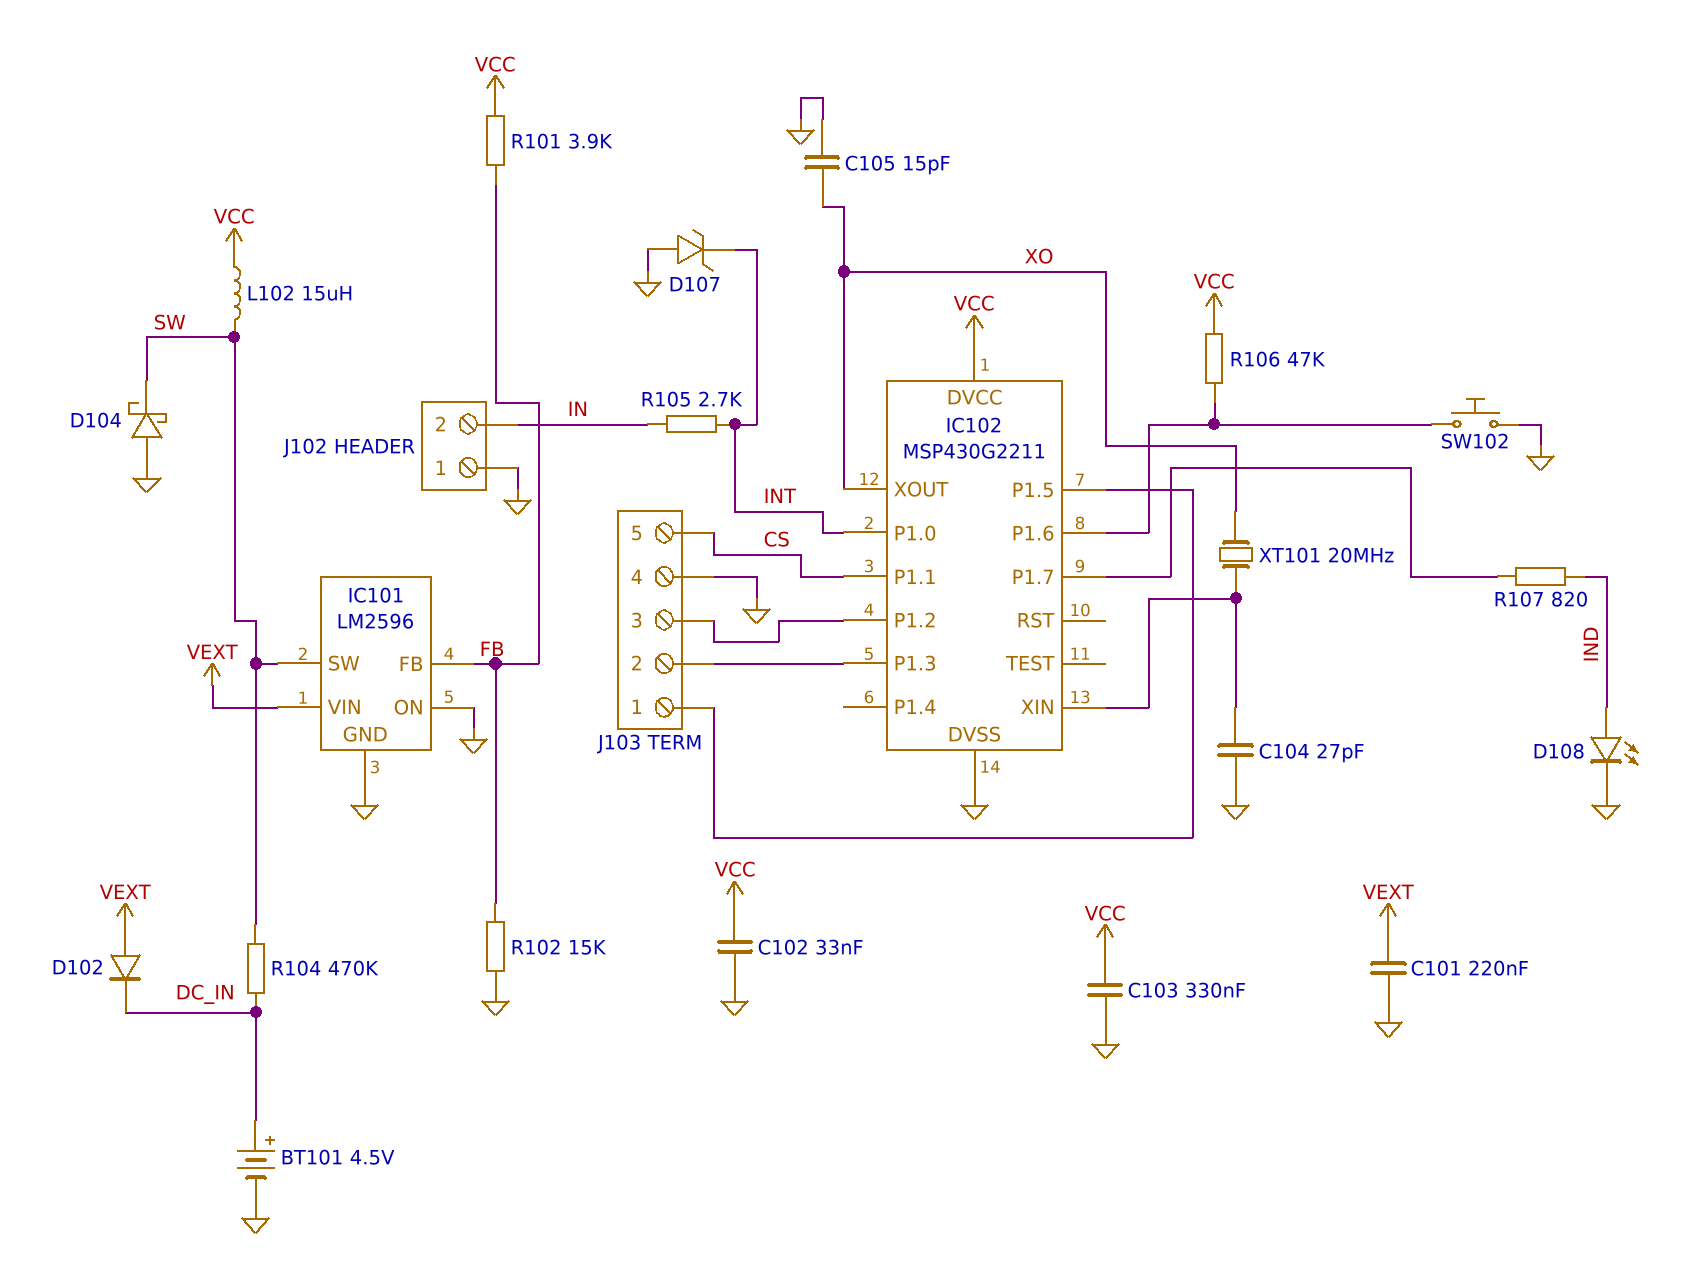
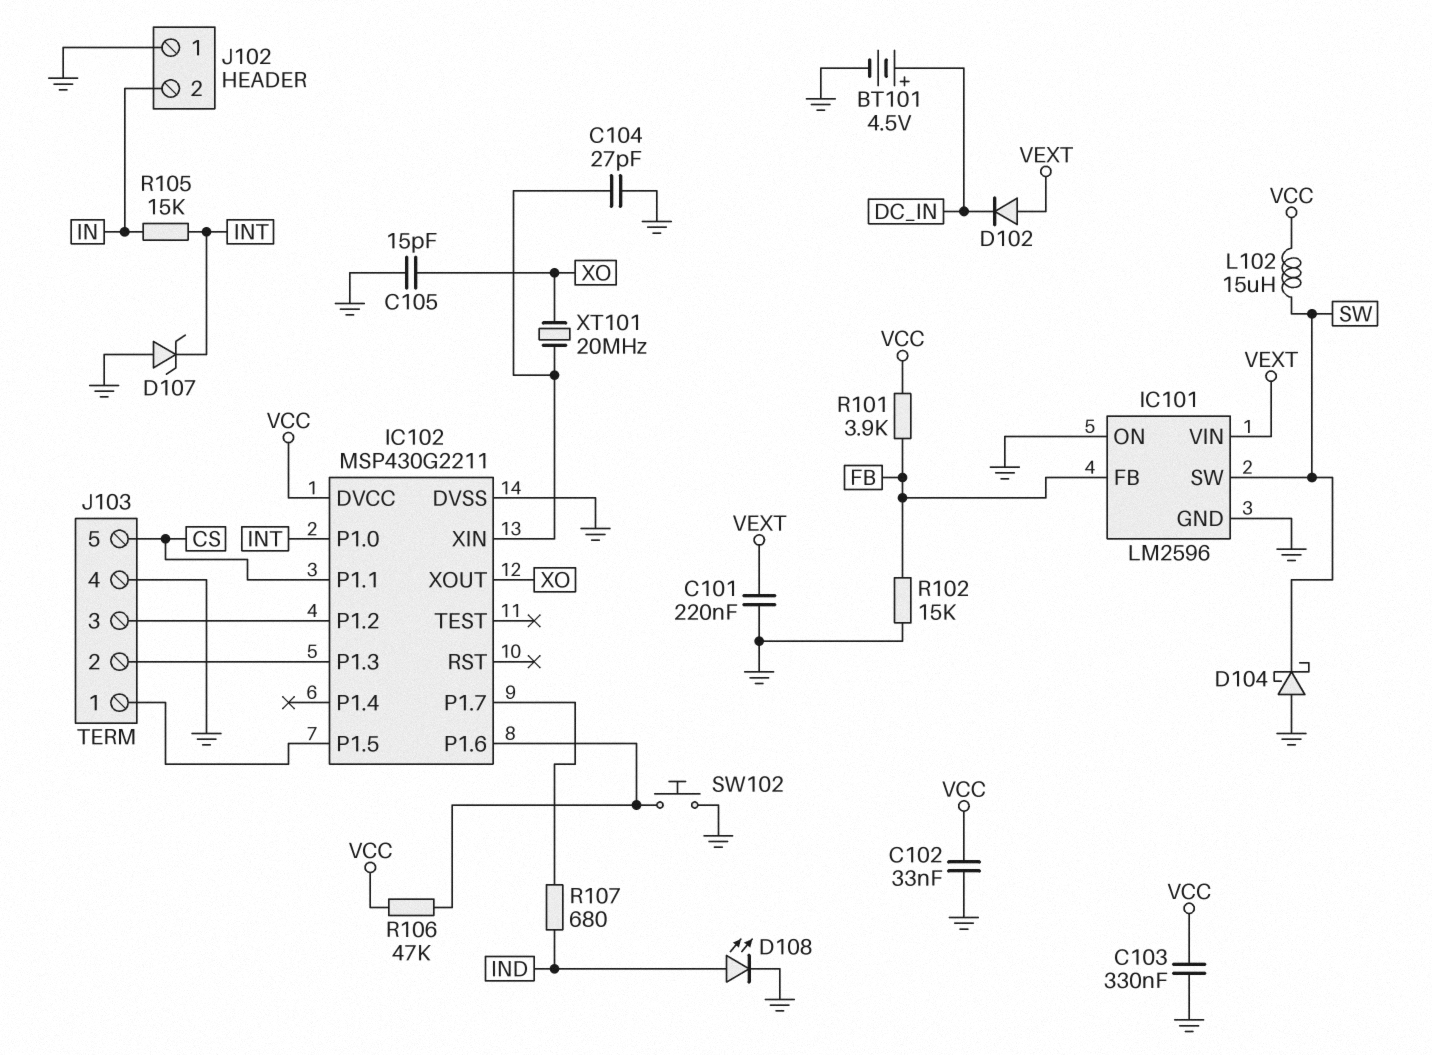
R104: 470k (DC_IN, SW) -> none
R105: 2.7k (IN, INT) -> 15k (IN, INT)
R107: 820 (IC102/P1.7, IND) -> 680 (IC102/P1.7, IND)

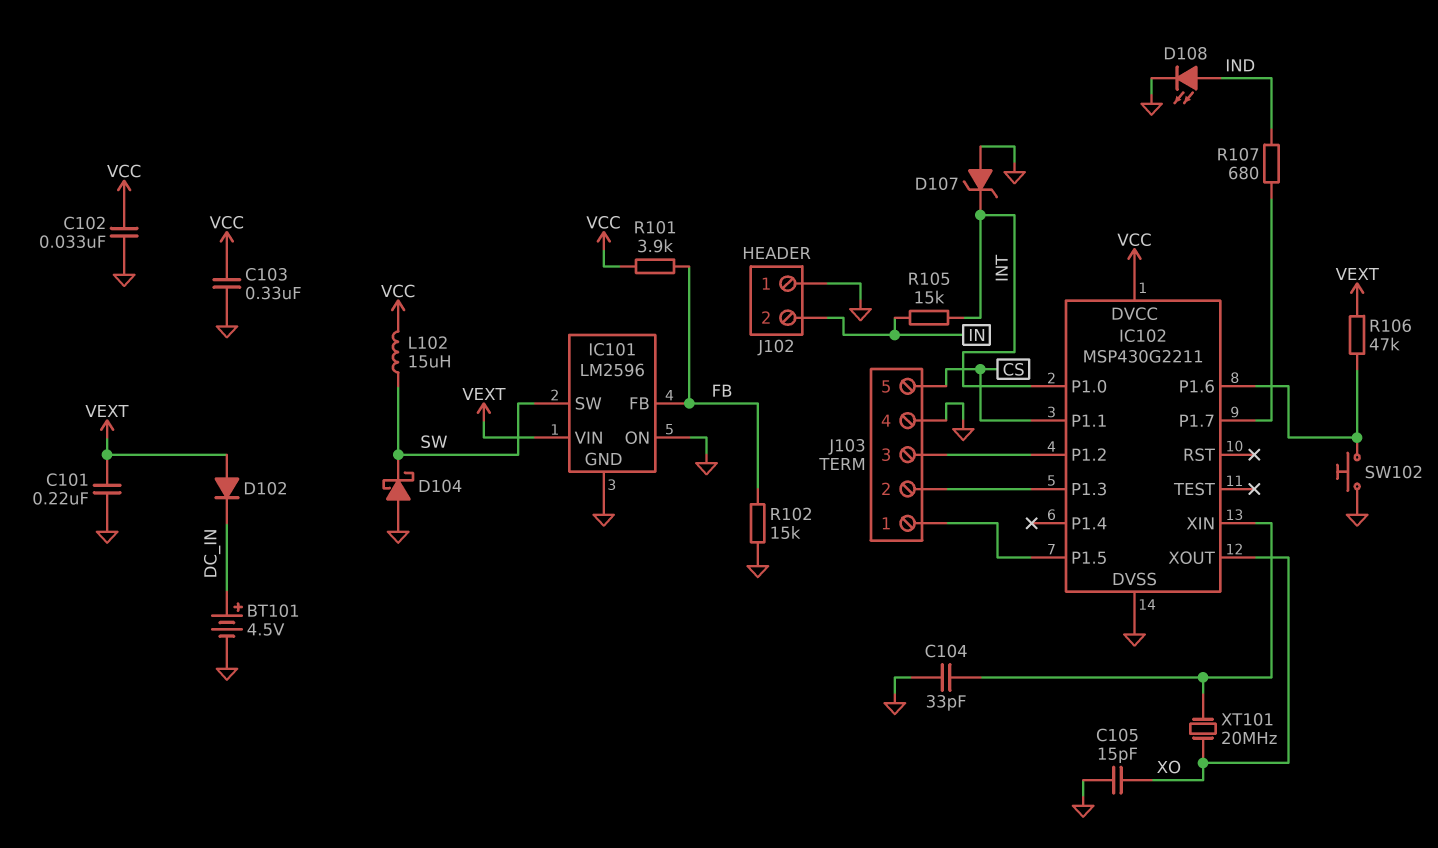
C104: 27pF (GND, IC102/XIN) -> 33pF (GND, IC102/XIN)
R106: 47k (IC102/P1.6, VCC) -> 47k (IC102/P1.6, VEXT)

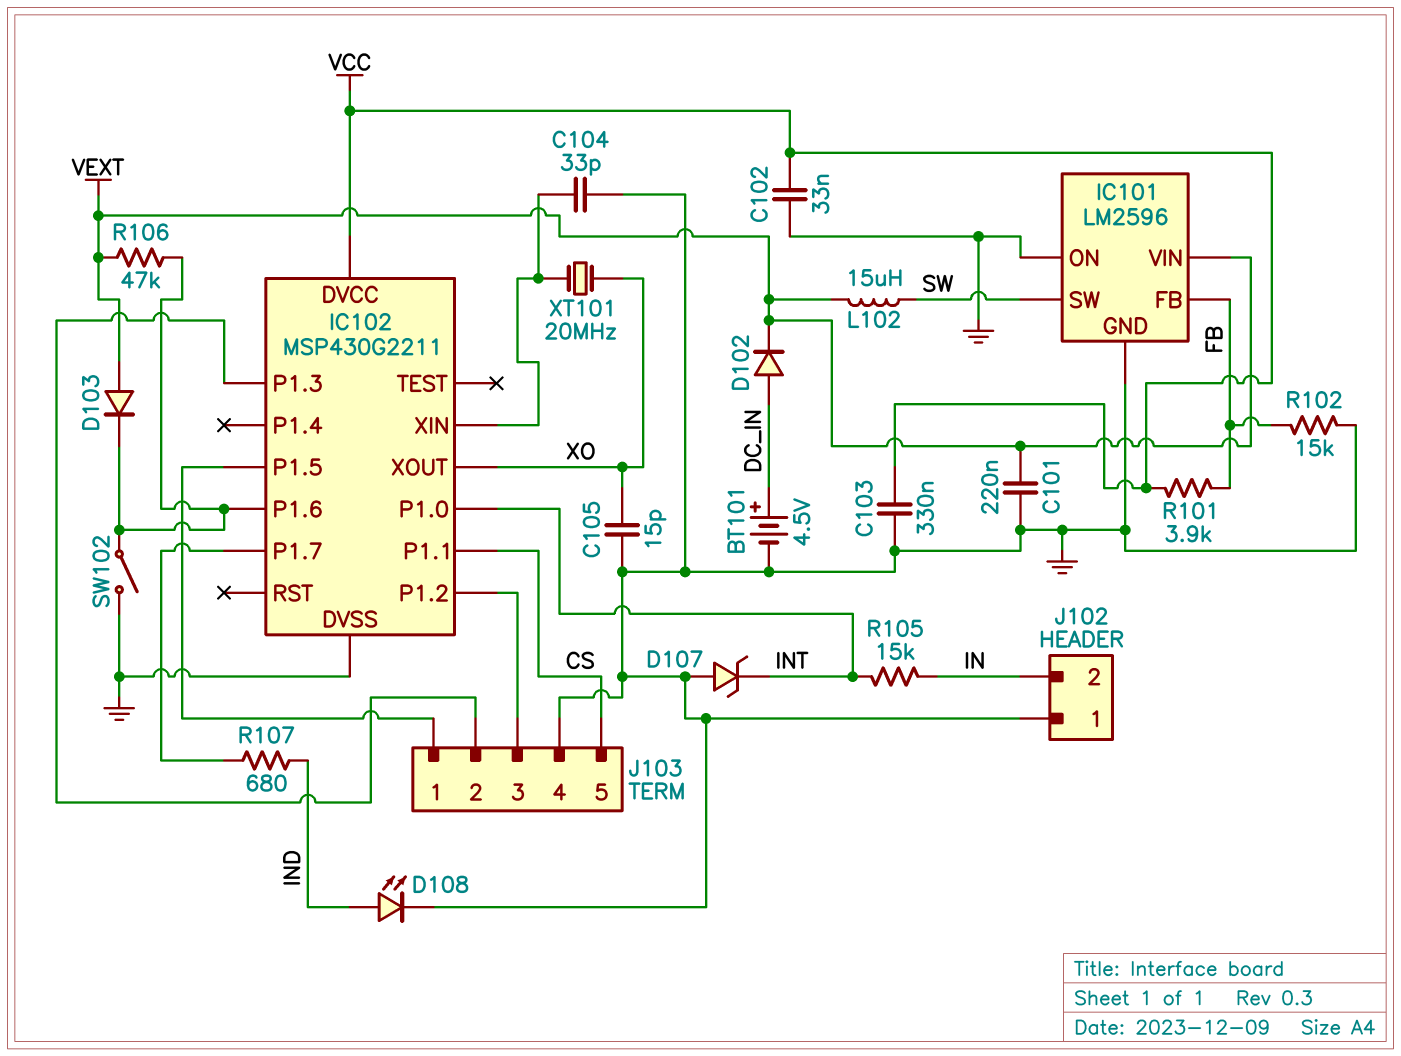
D102: diode (A VEXT, K DC_IN) -> diode (A DC_IN, K VEXT)
D103: none -> diode (A VEXT, K IC102/P1.6)
D104: schottky (A GND, K SW) -> none
L102: 15uH (SW, VCC) -> 15uH (SW, VEXT)
SW102: button (GND, IC102/P1.6) -> switch (GND, IC102/P1.6)

